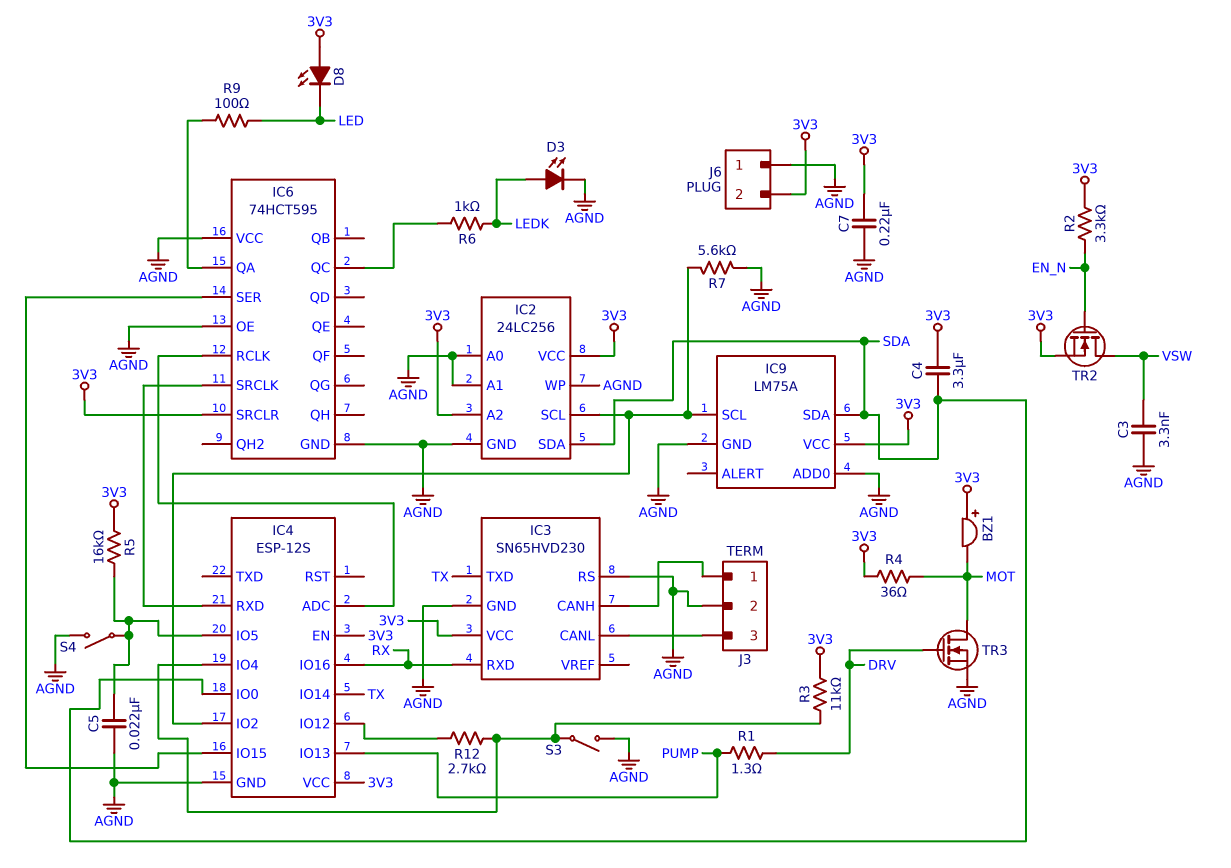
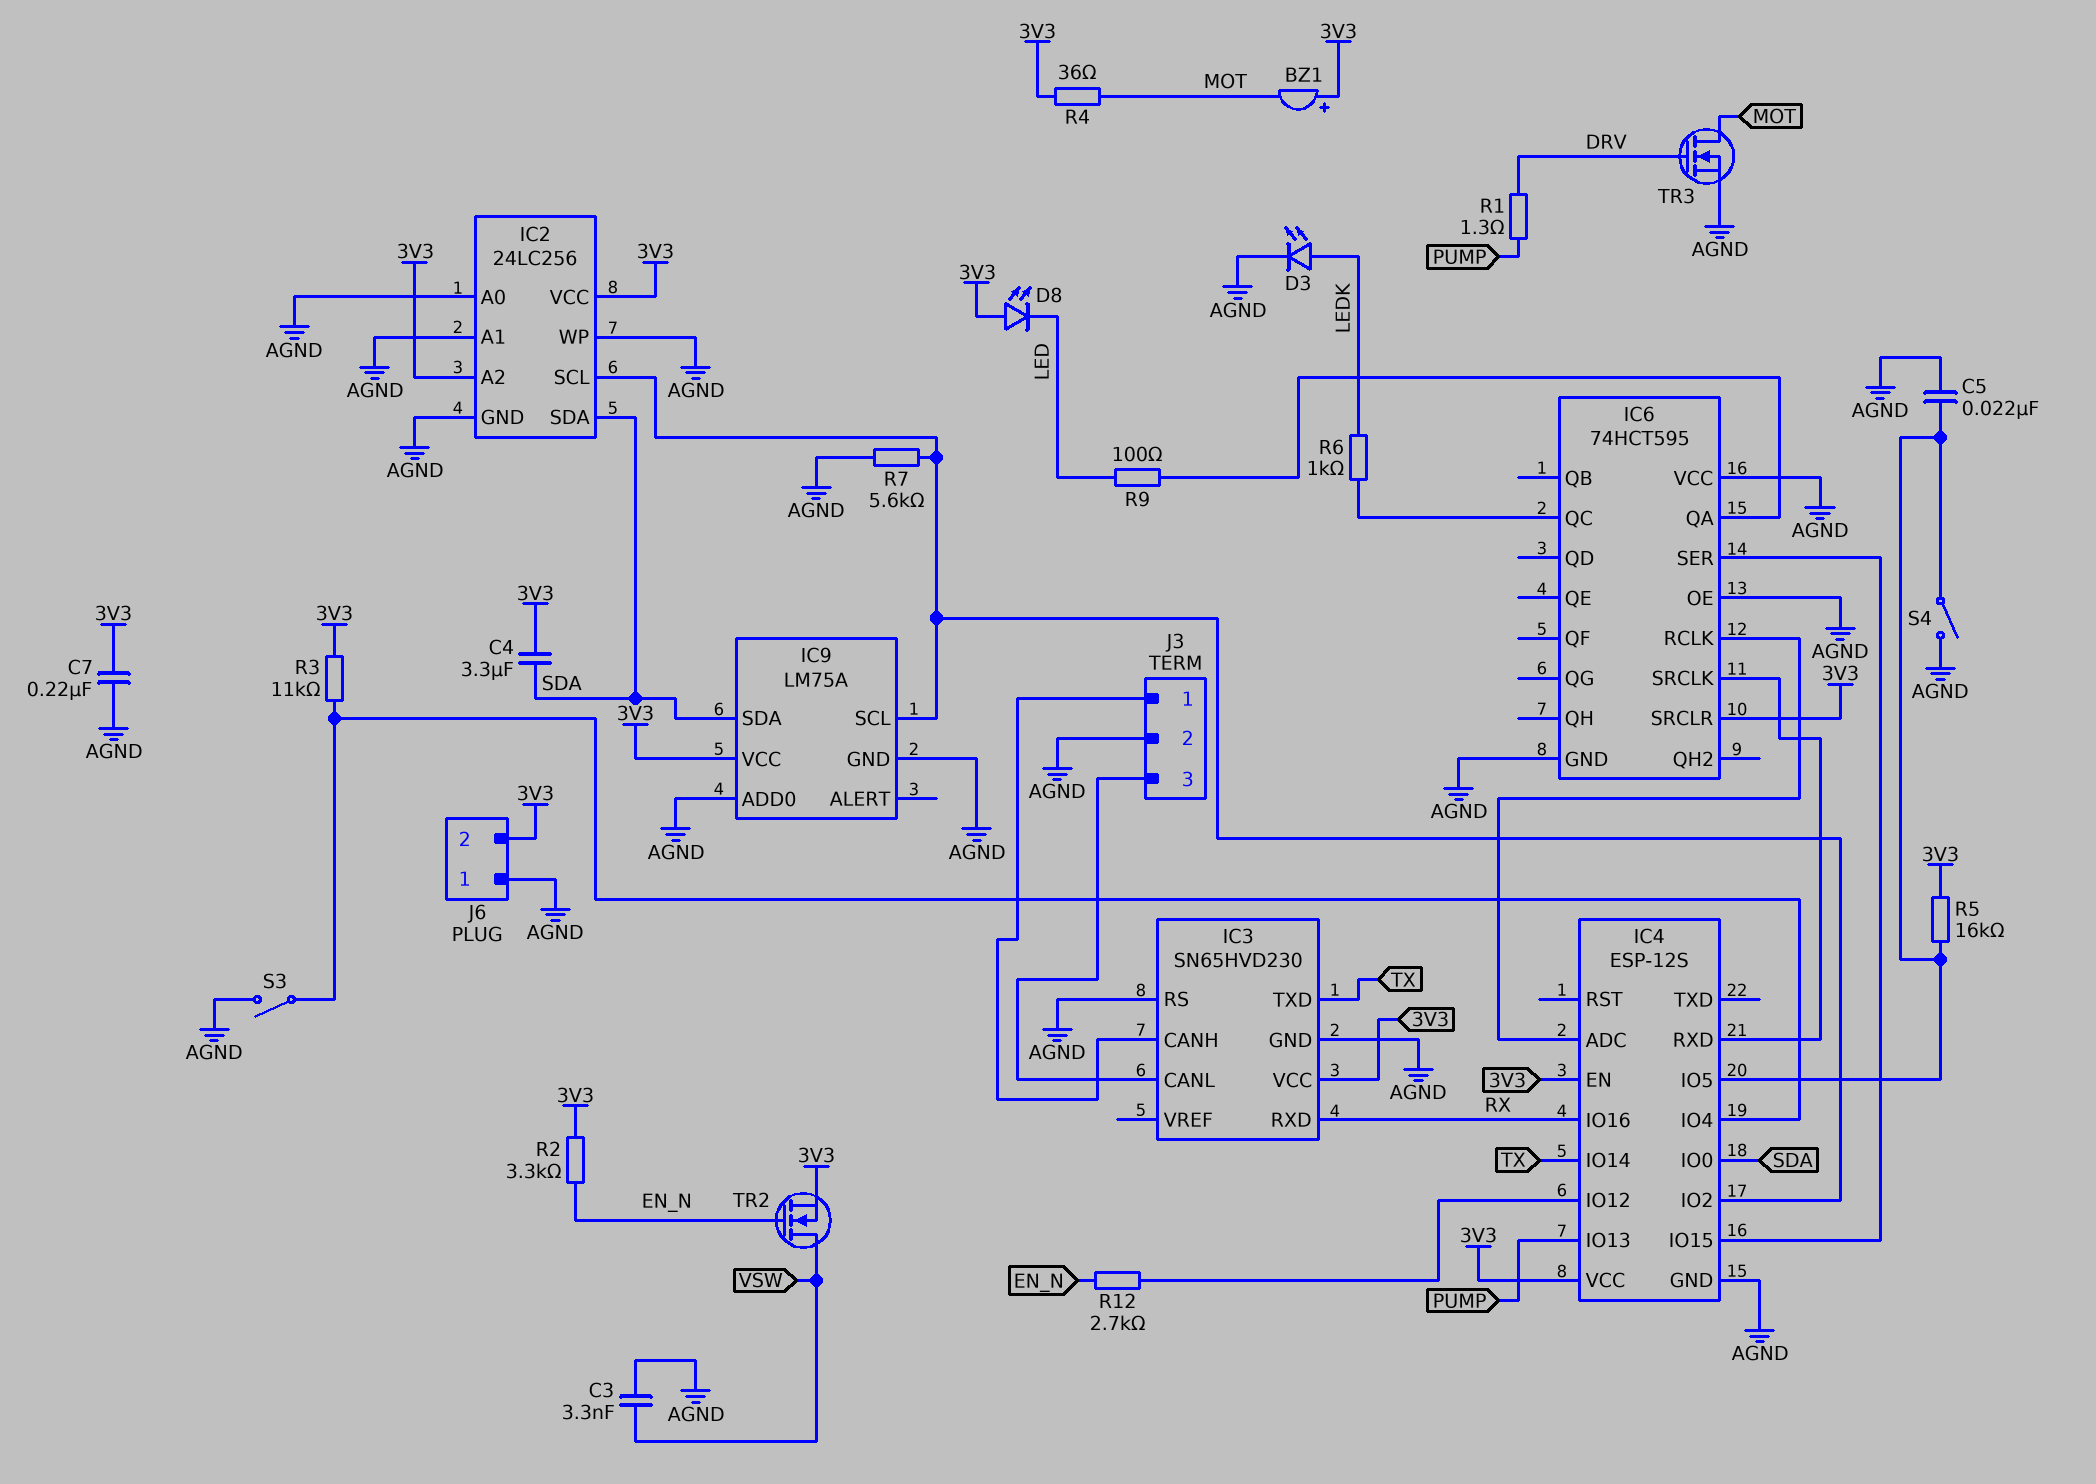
R12: 2.7k (IC4/IO4, IC4/IO12) -> 2.7k (EN_N, IC4/IO12)

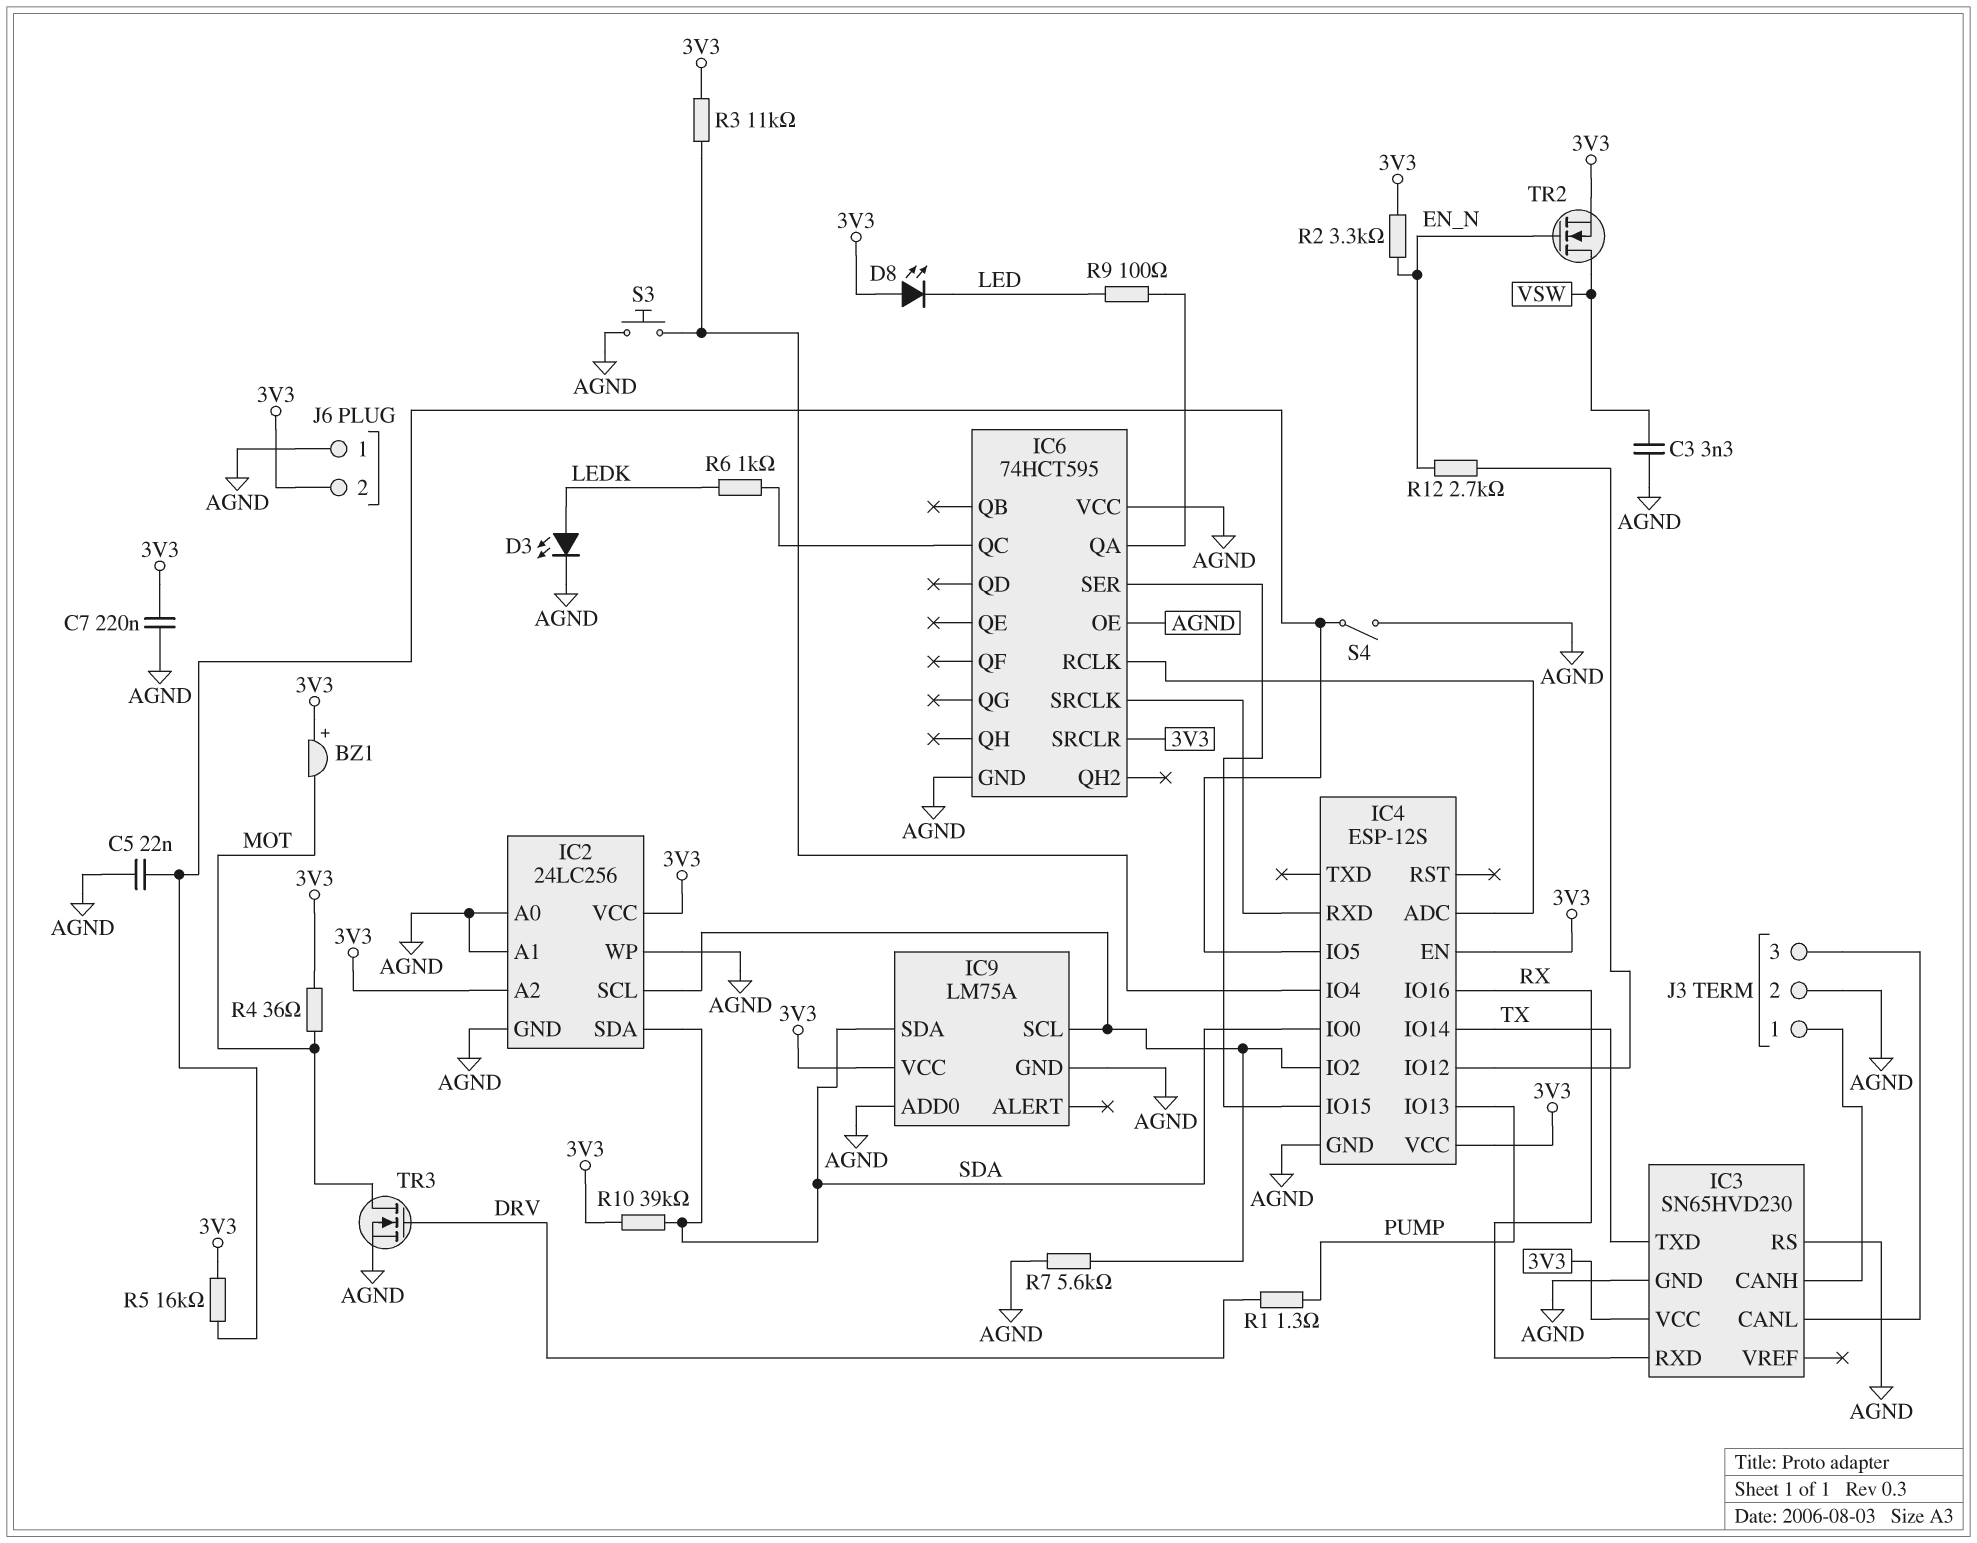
C4: 3.3uF (3V3, SDA) -> none
R10: none -> 39k (3V3, SDA)
S3: switch (AGND, IC4/IO4) -> button (AGND, IC4/IO4)

